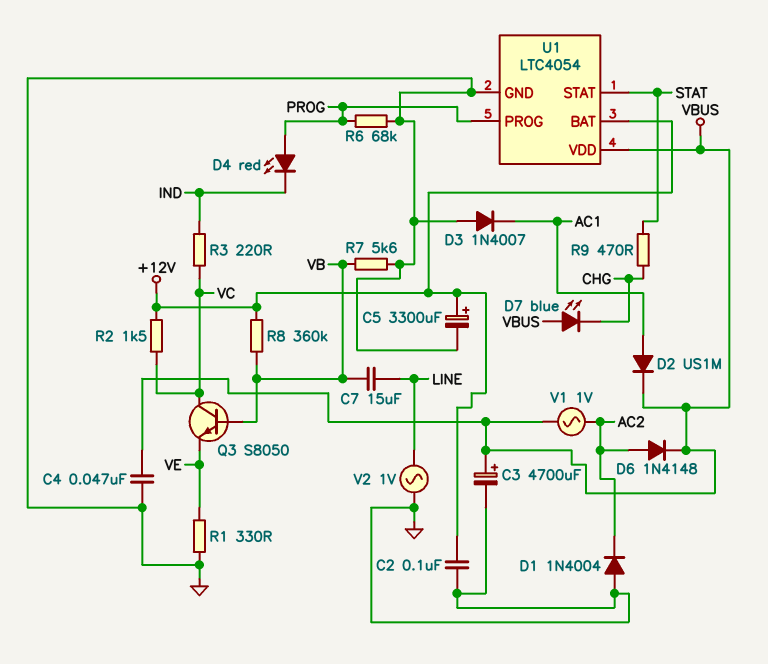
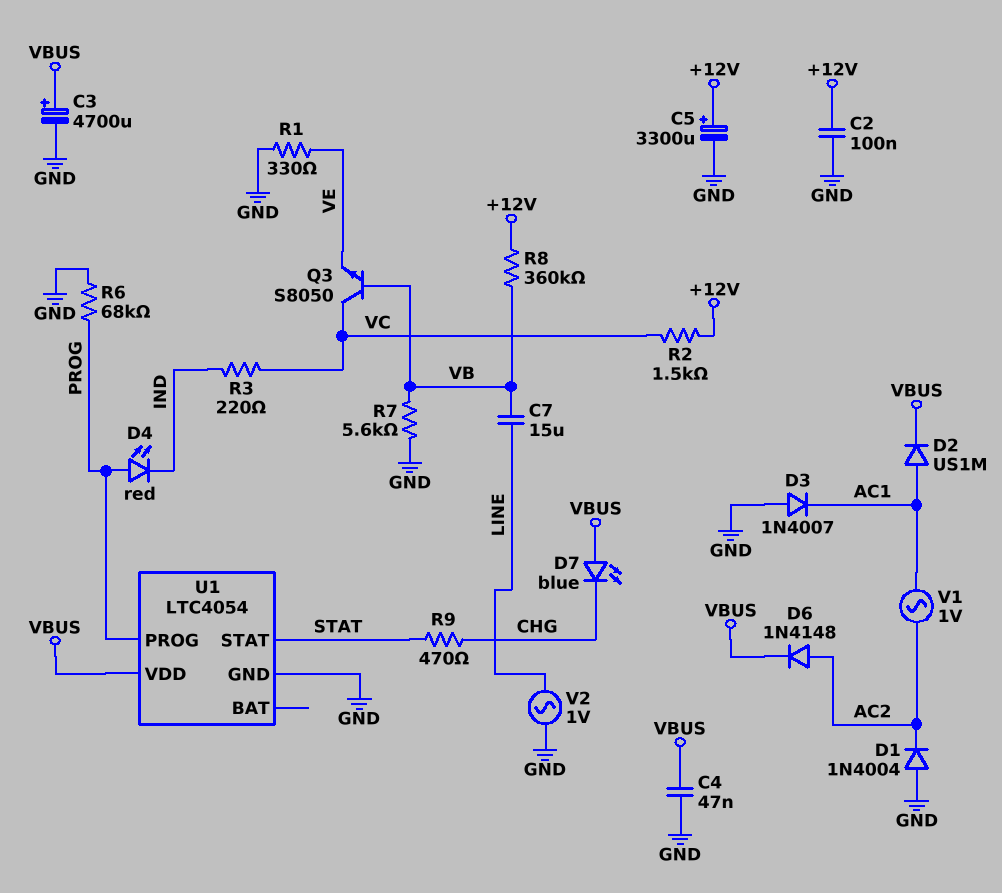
U1 pin BAT: +12V -> none
V1: AC 1V (AC2, VBUS) -> AC 1V (AC1, AC2)

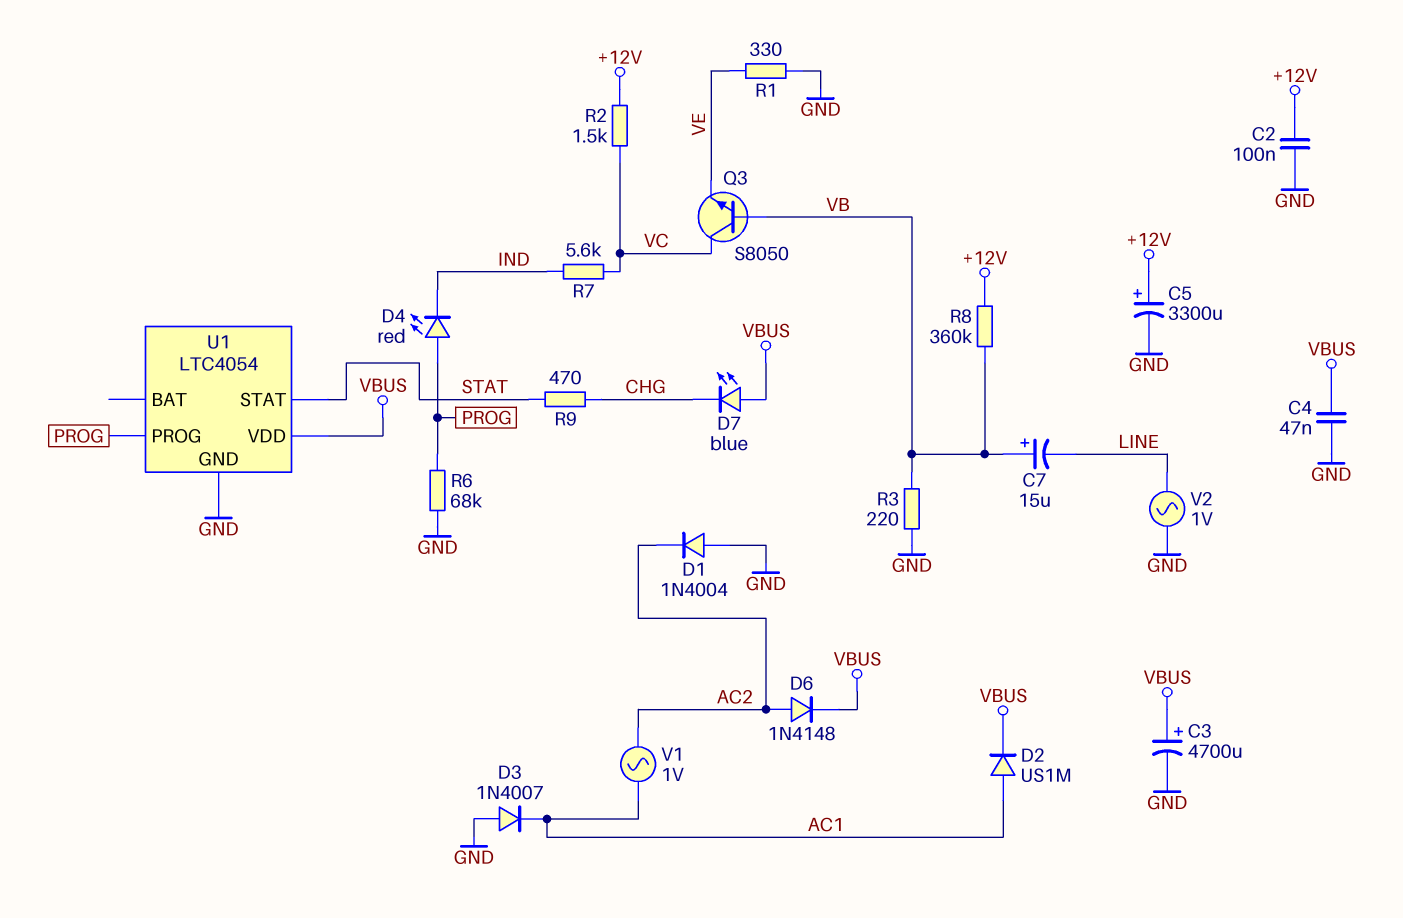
C7: 15uF (LINE, VB) -> 15uF (plus VB, minus LINE)
R3: 220 (IND, VC) -> 220 (GND, VB)
R7: 5.6k (GND, VB) -> 5.6k (IND, VC)

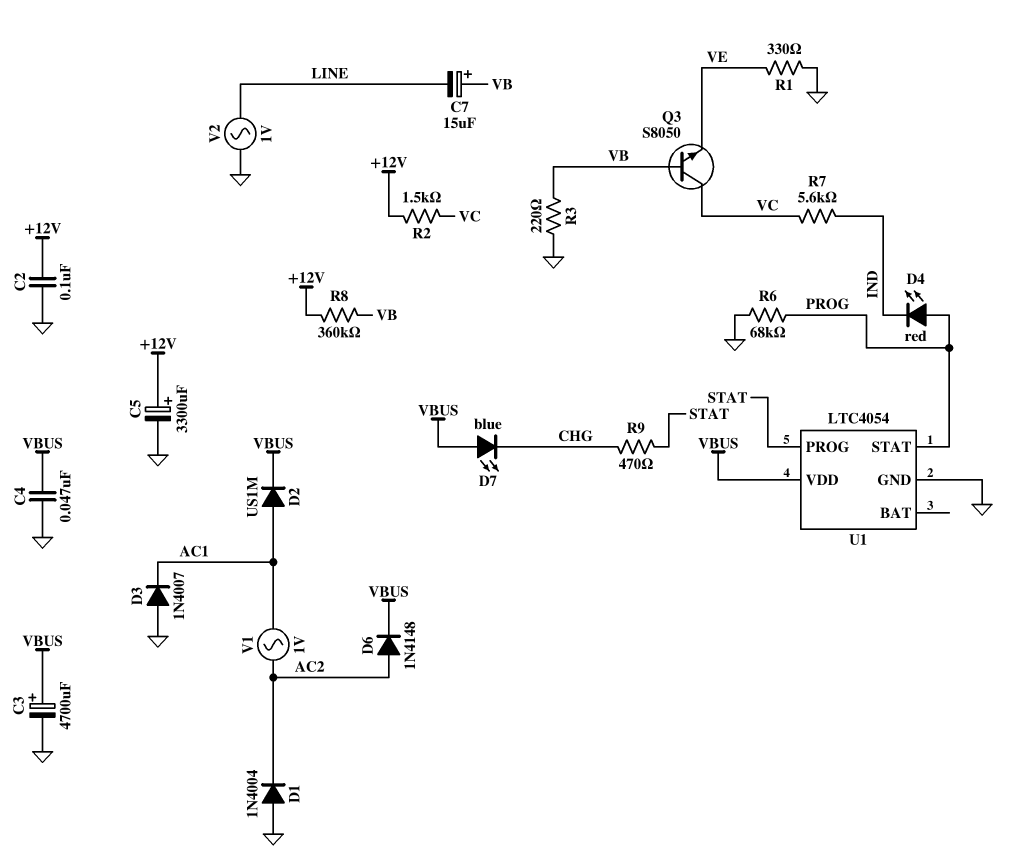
U1 pin PROG: PROG -> STAT
U1 pin STAT: STAT -> PROG

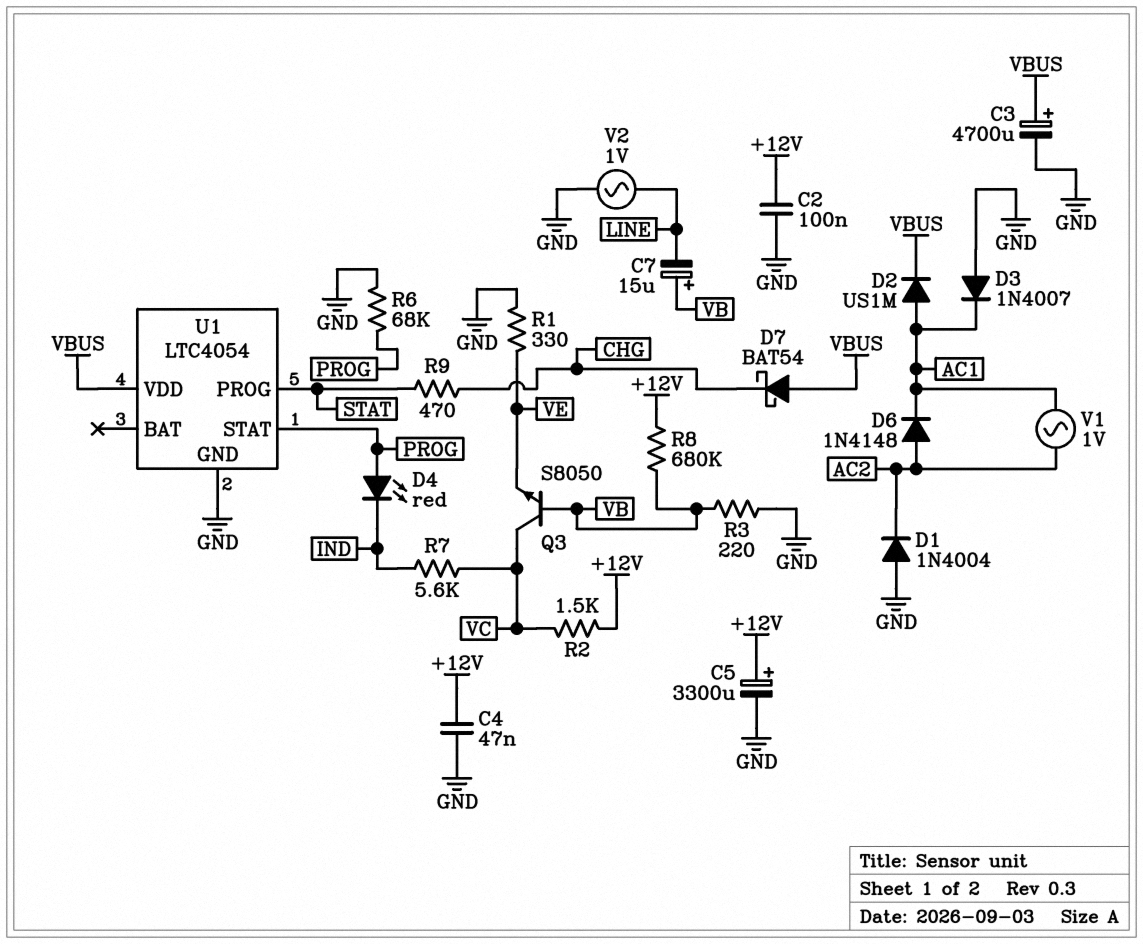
C4: 47nF (GND, VBUS) -> 47nF (+12V, GND)
D6: diode 1N4148 (A AC2, K VBUS) -> diode 1N4148 (A AC2, K AC1)
D7: LED blue (A VBUS, K CHG) -> schottky BAT54 (A VBUS, K CHG)
R8: 360k (+12V, VB) -> 680k (+12V, VB)

